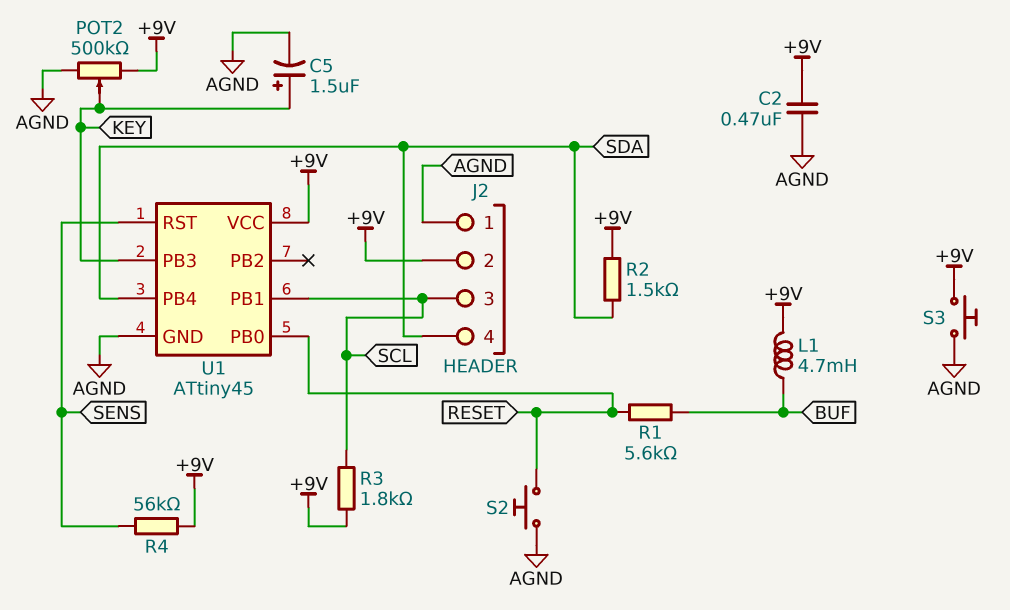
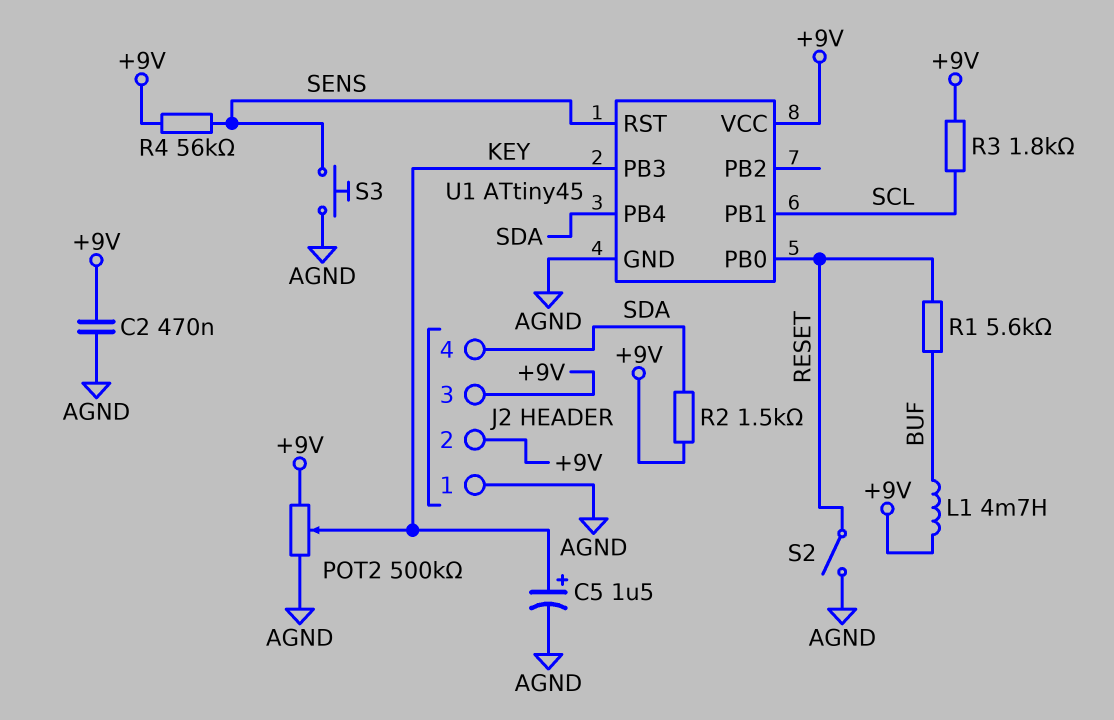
J2 pin 3: SCL -> +9V
S2: button (AGND, RESET) -> switch (AGND, RESET)
S3: button (+9V, AGND) -> button (AGND, SENS)

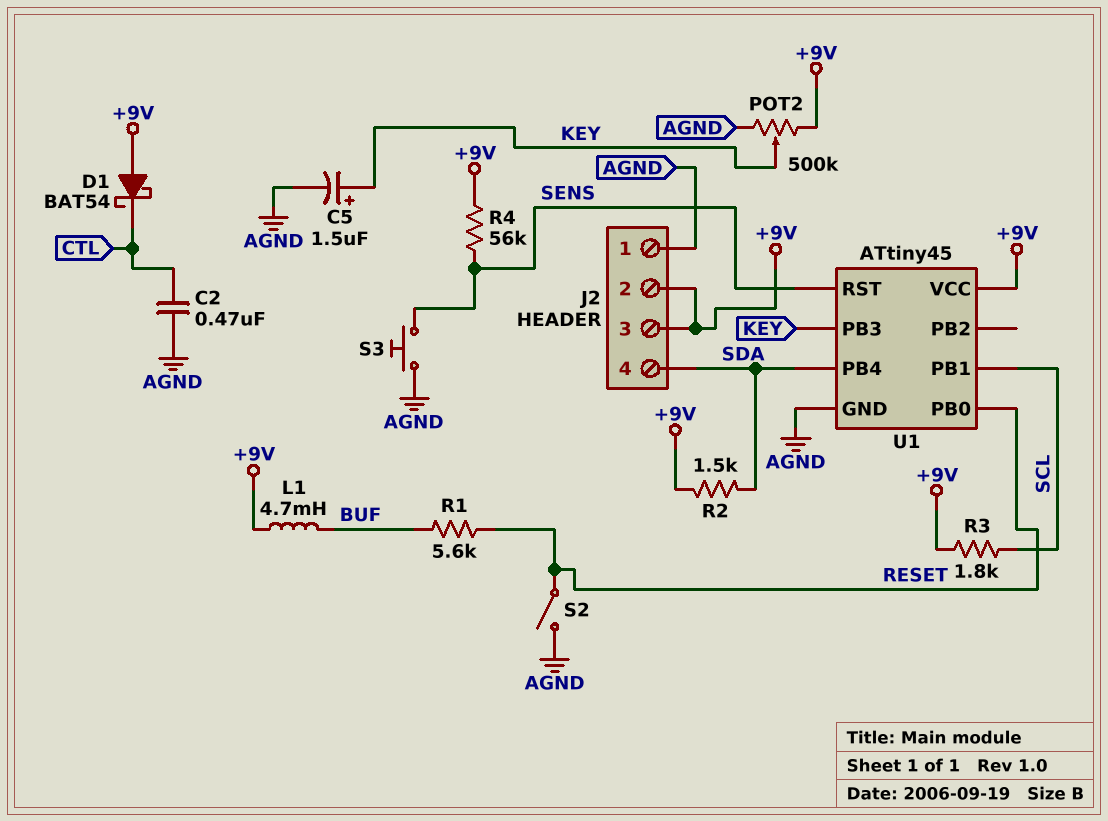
C2: 470nF (+9V, AGND) -> 470nF (AGND, CTL)
D1: none -> schottky BAT54 (A +9V, K CTL)

